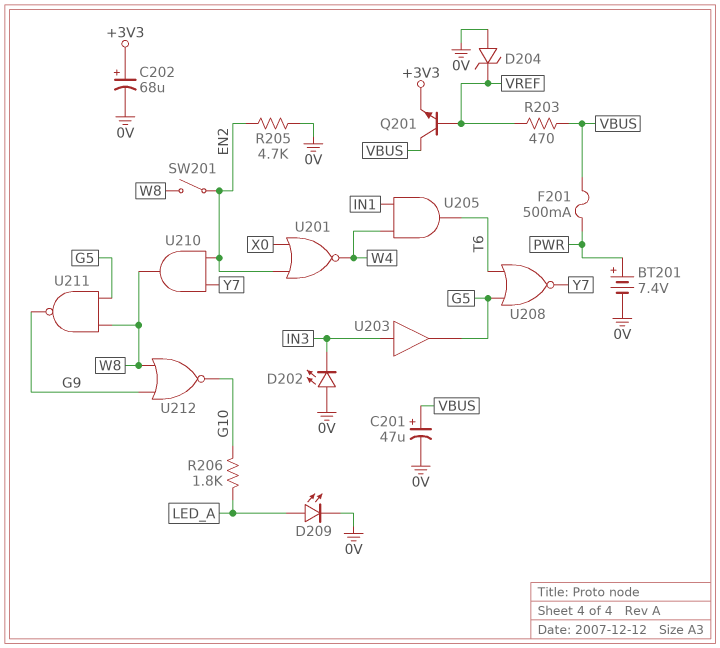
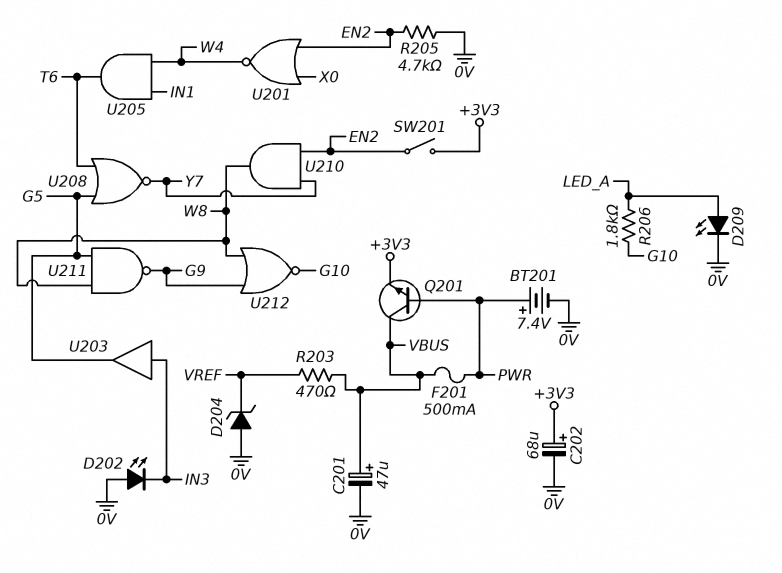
Q201: NPN (B VREF, C VBUS, E +3V3) -> NPN (B PWR, C VBUS, E +3V3)
SW201: switch (EN2, W8) -> switch (+3V3, EN2)

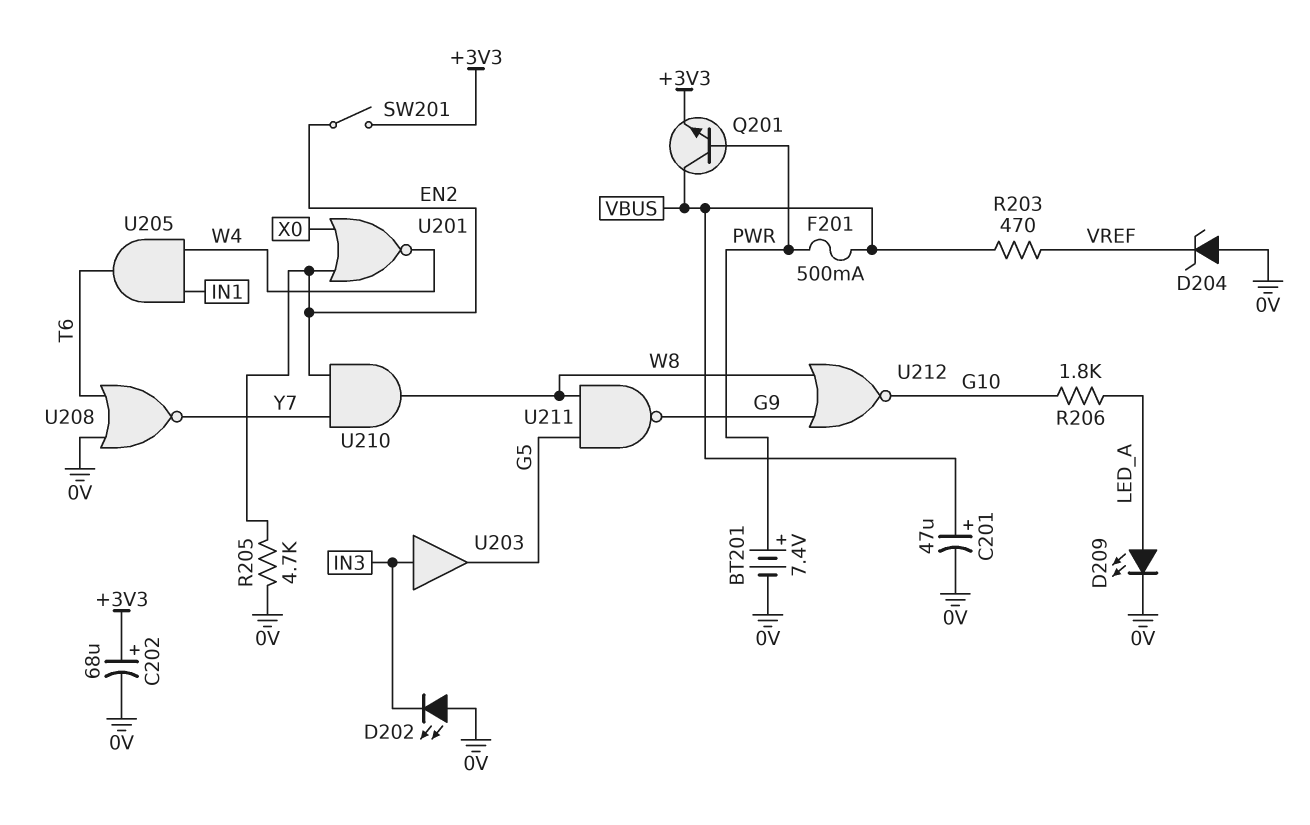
U208: NOR (in G5, in T6, out Y7) -> NOR (in 0V, in T6, out Y7)

